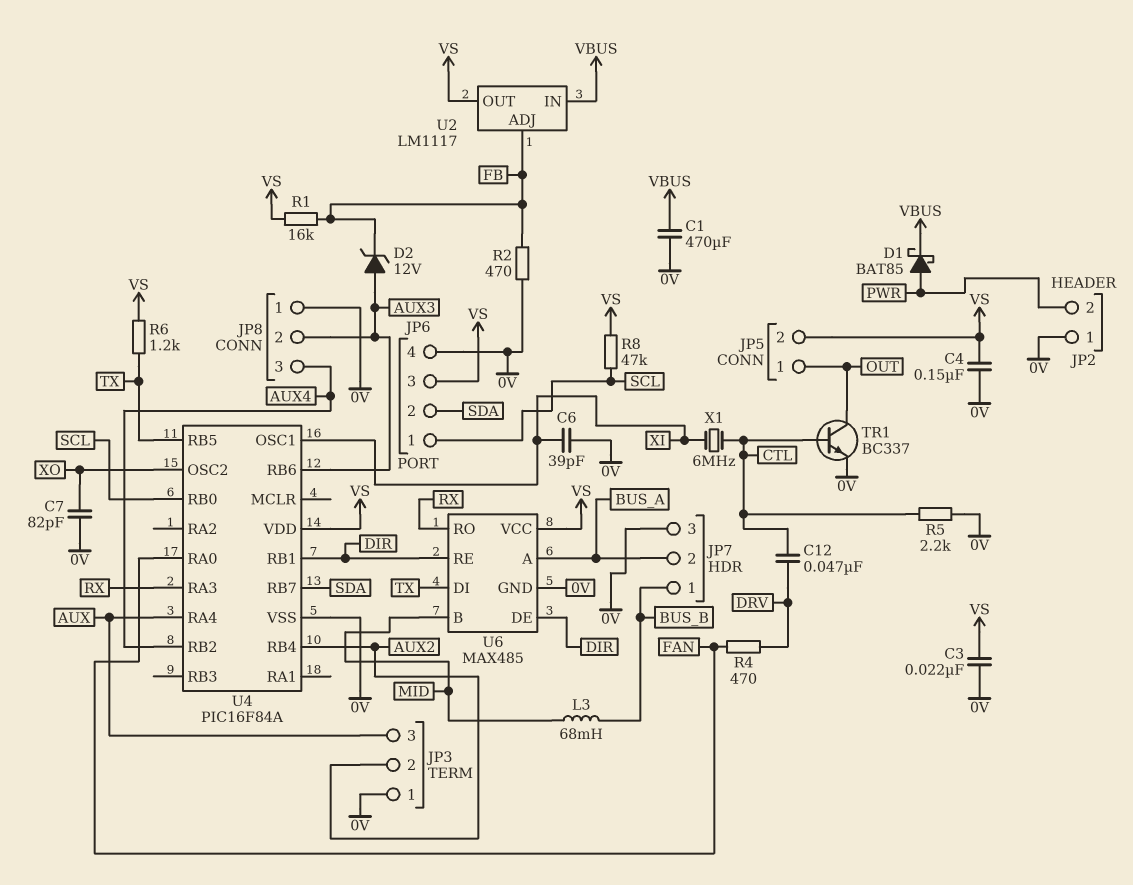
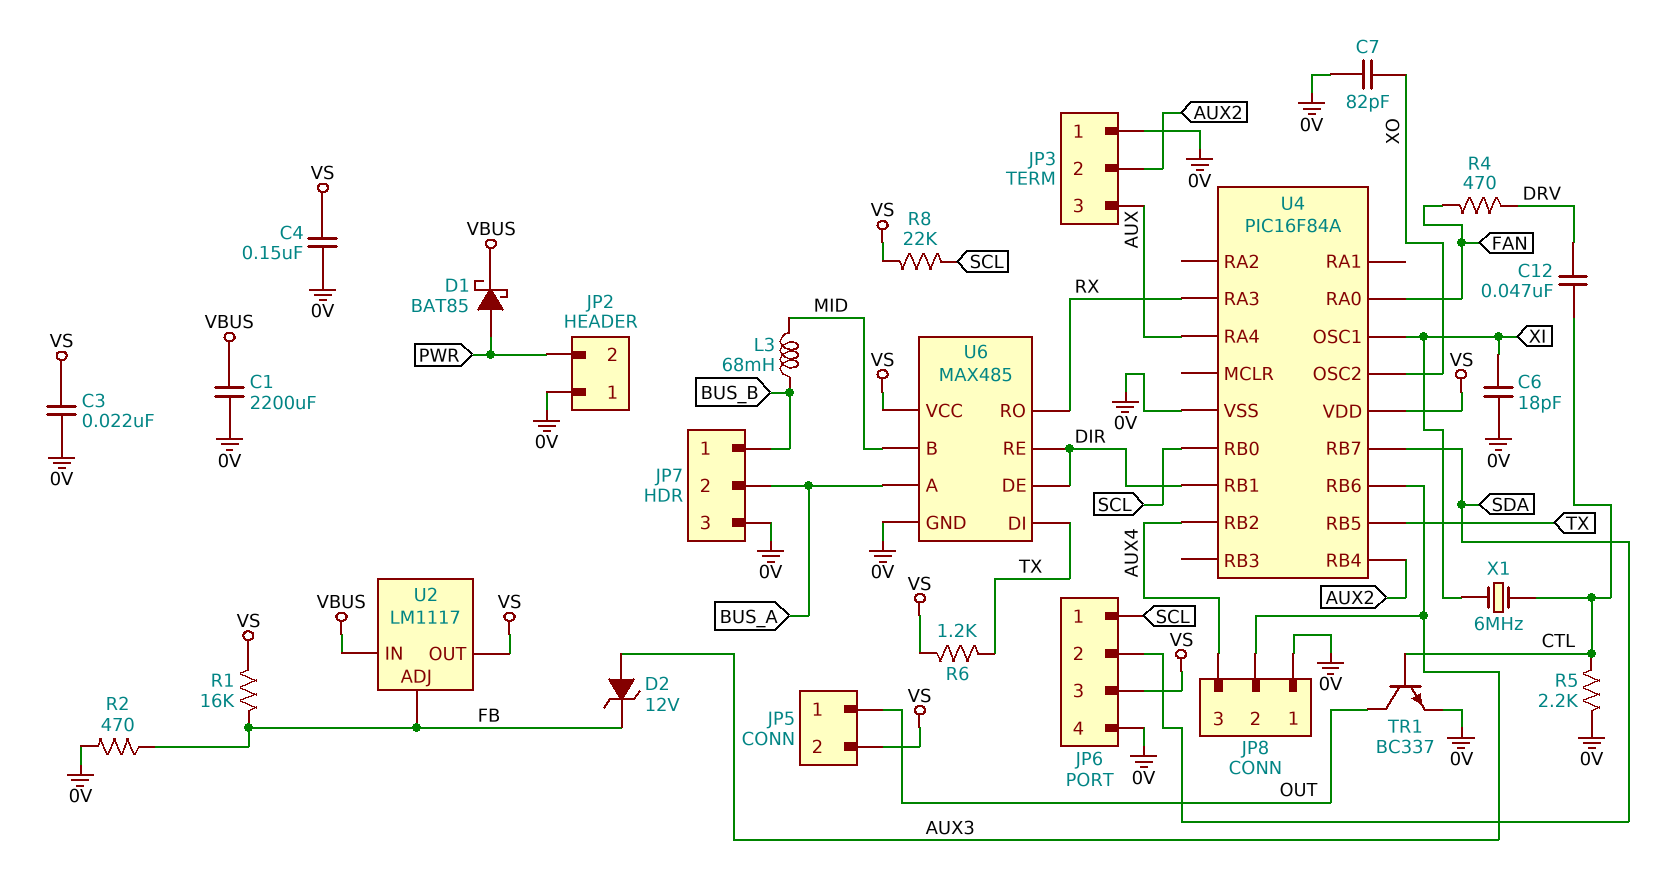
C1: 470uF (0V, VBUS) -> 2200uF (0V, VBUS)
C6: 39pF (0V, XI) -> 18pF (0V, XI)
R8: 47k (SCL, VS) -> 22k (SCL, VS)

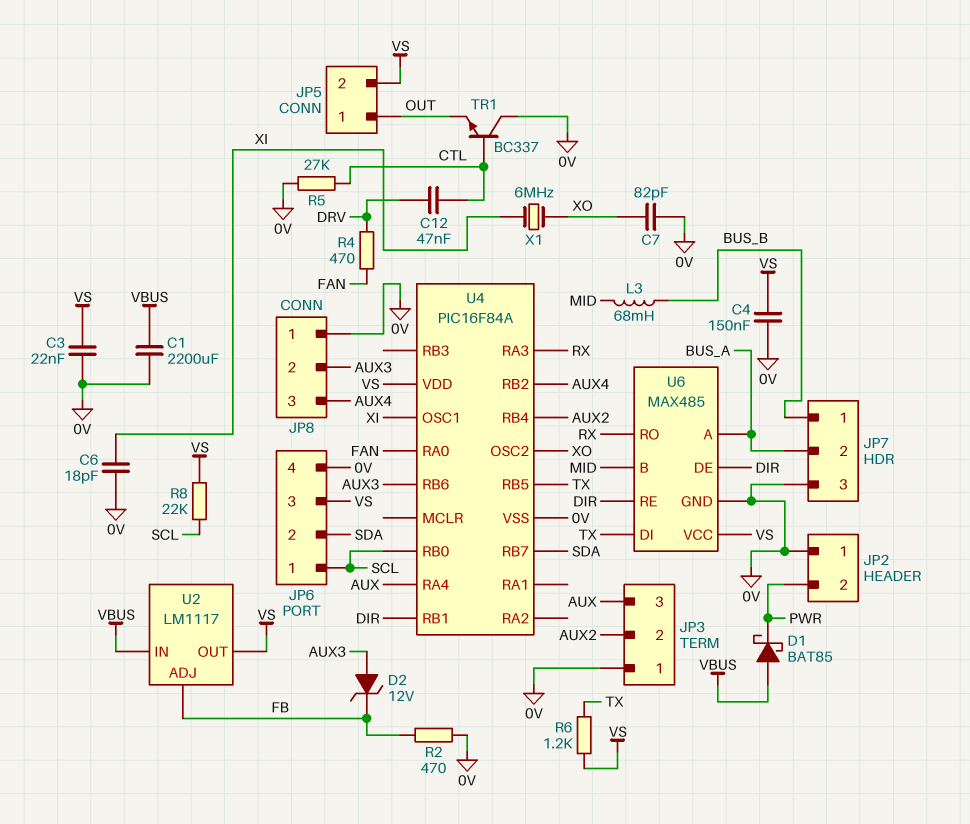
D1: schottky BAT85 (A PWR, K VBUS) -> schottky BAT85 (A VBUS, K PWR)
R1: 16k (FB, VS) -> none
R5: 2.2k (0V, CTL) -> 27k (0V, CTL)
TR1: NPN BC337 (B CTL, C OUT, E 0V) -> NPN BC337 (B CTL, C 0V, E OUT)
X1: 6MHz (CTL, XI) -> 6MHz (XI, XO)

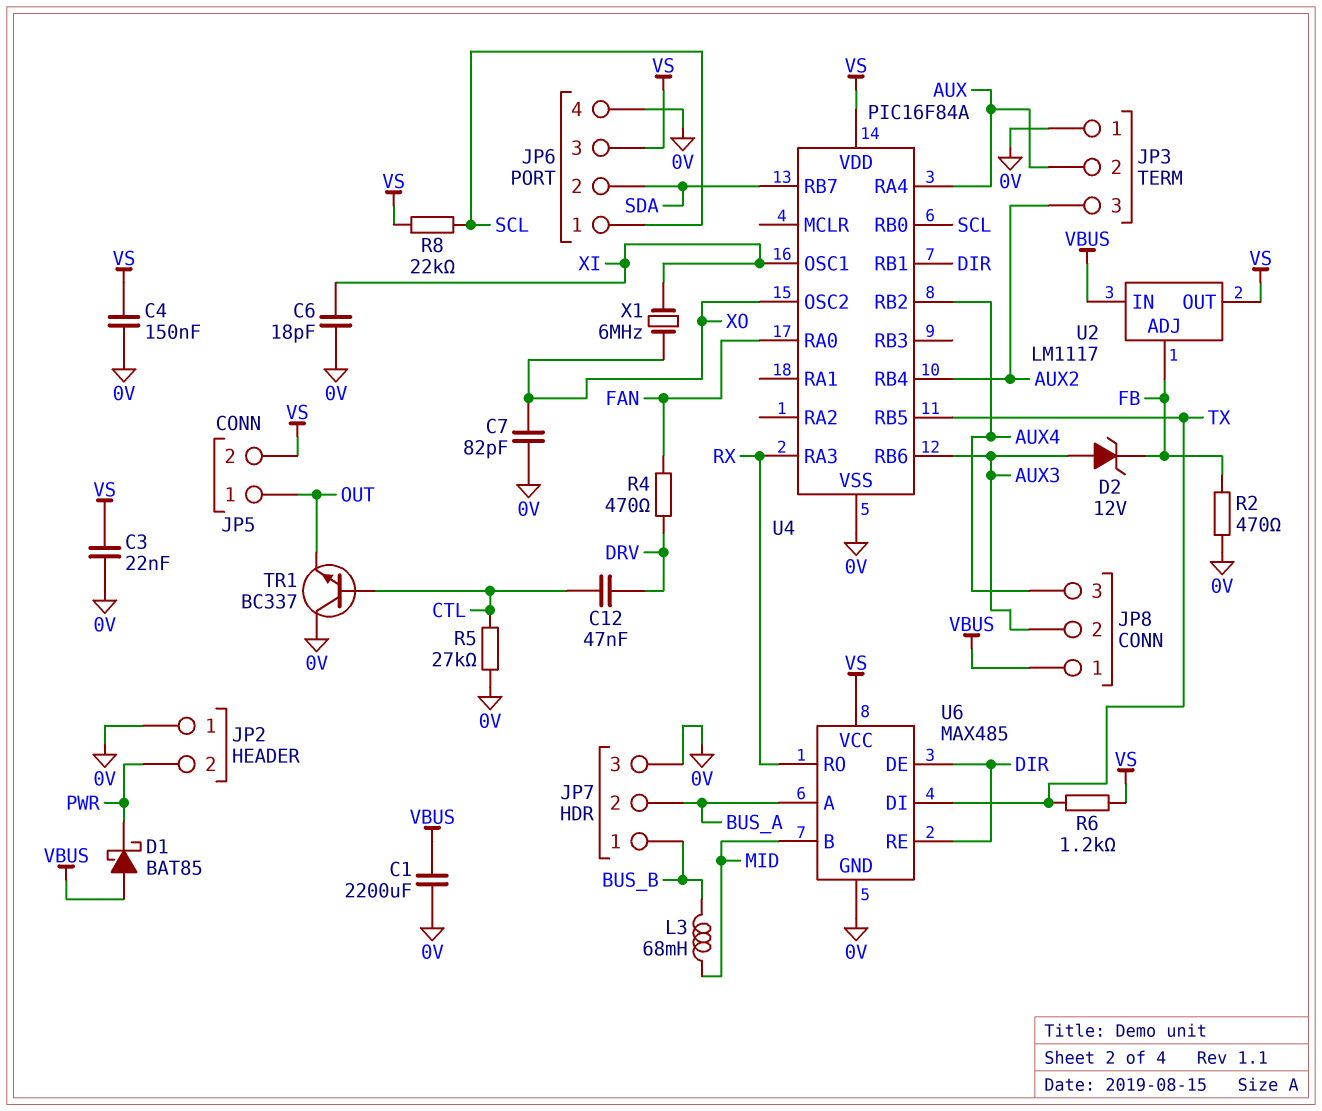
JP3 pin 2: AUX2 -> AUX
JP3 pin 3: AUX -> AUX2
JP8 pin 1: 0V -> VBUS

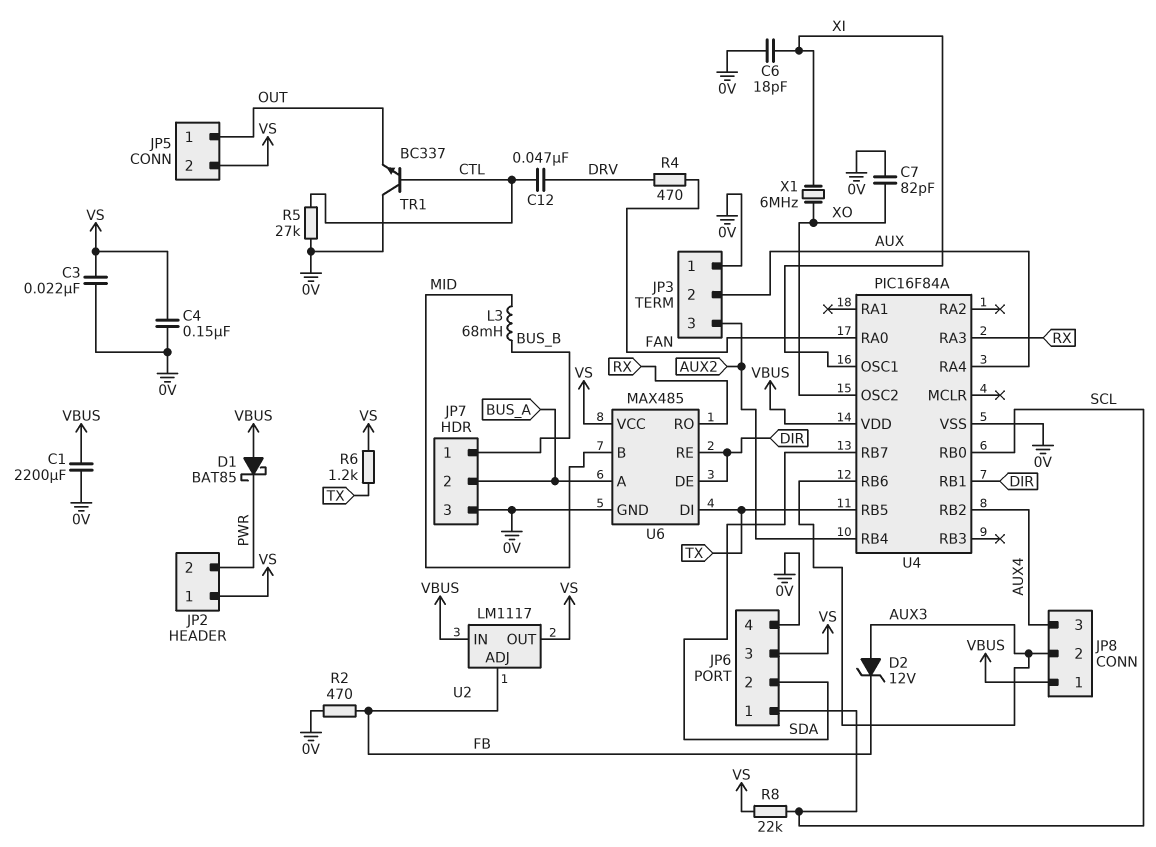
JP2 pin 1: 0V -> VS
U4 pin VDD: VS -> VBUS

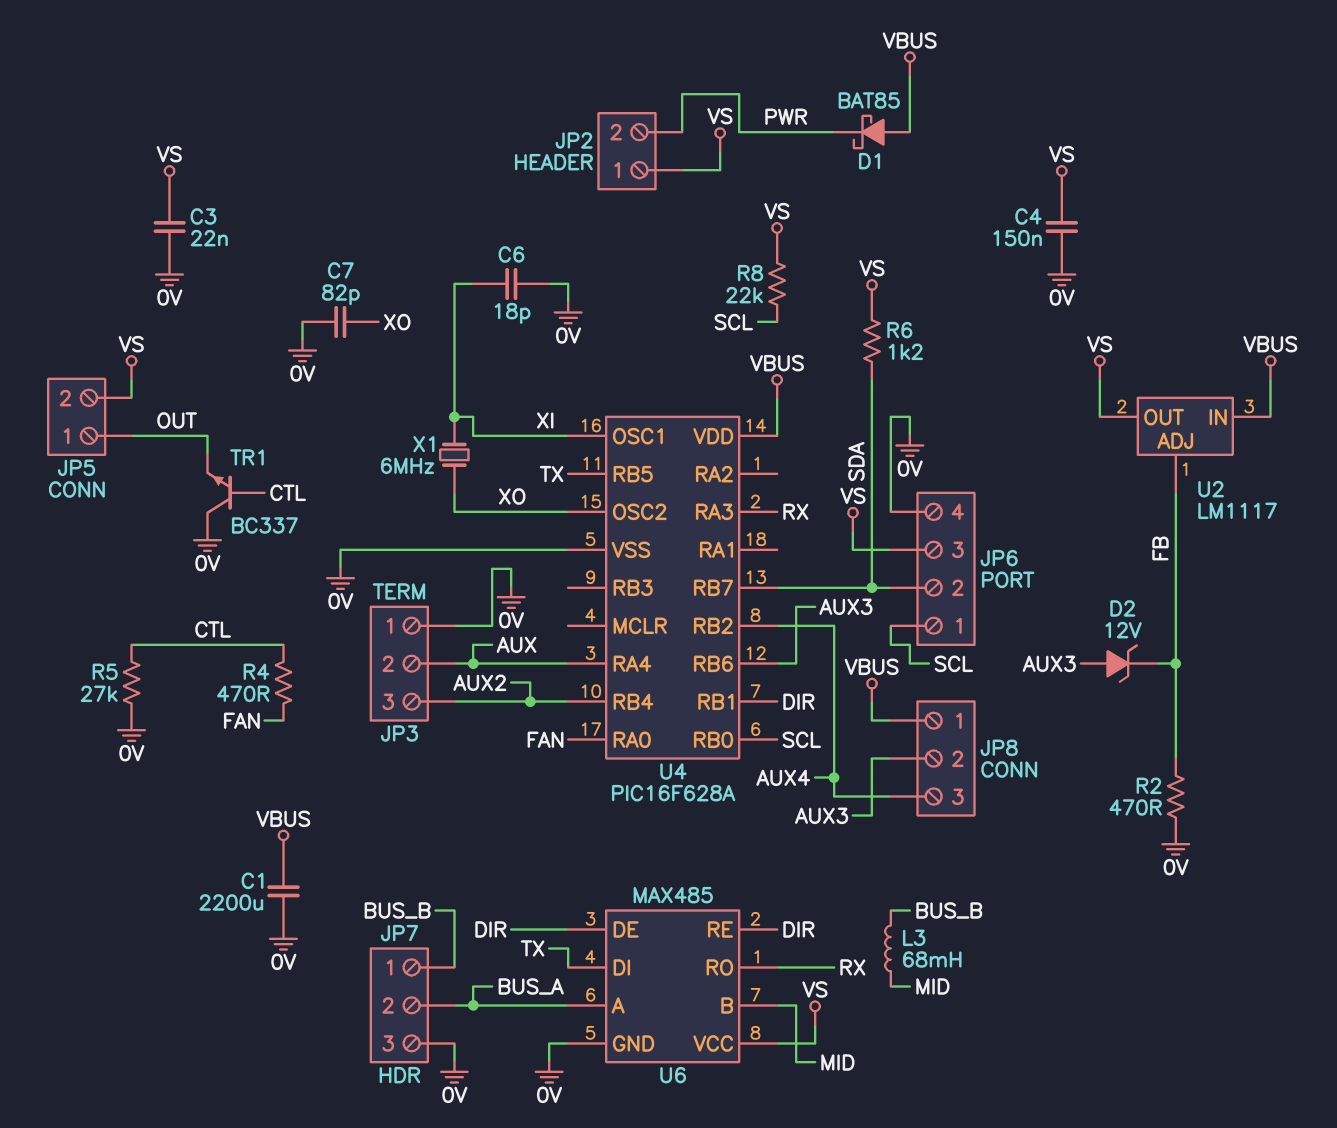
C12: 47nF (CTL, DRV) -> none
R4: 470 (DRV, FAN) -> 470 (CTL, FAN)
R6: 1.2k (TX, VS) -> 1.2k (SDA, VS)
U4: PIC16F84A -> PIC16F628A

